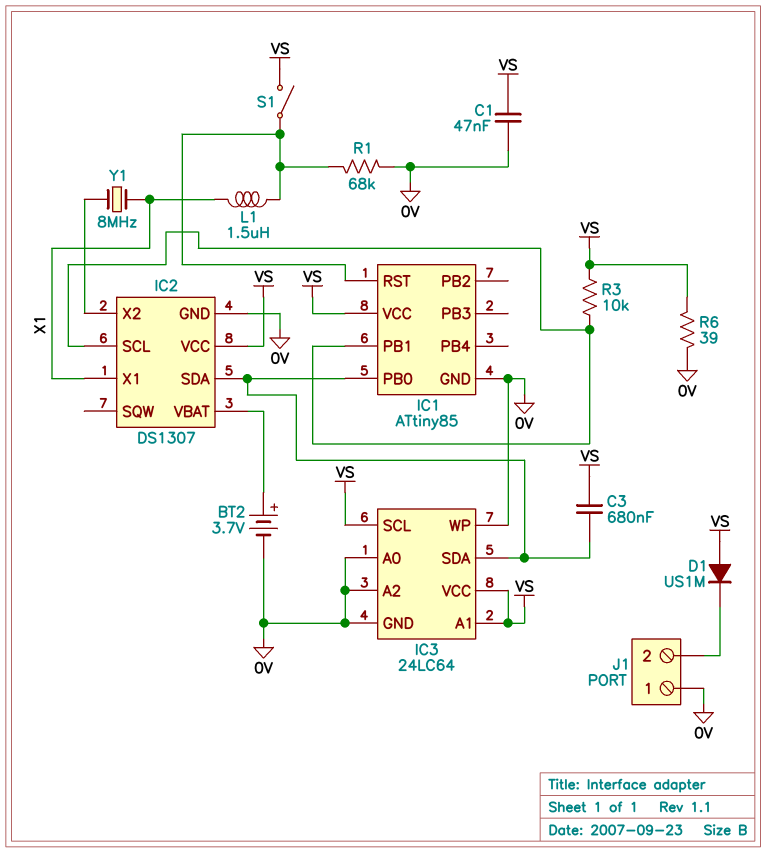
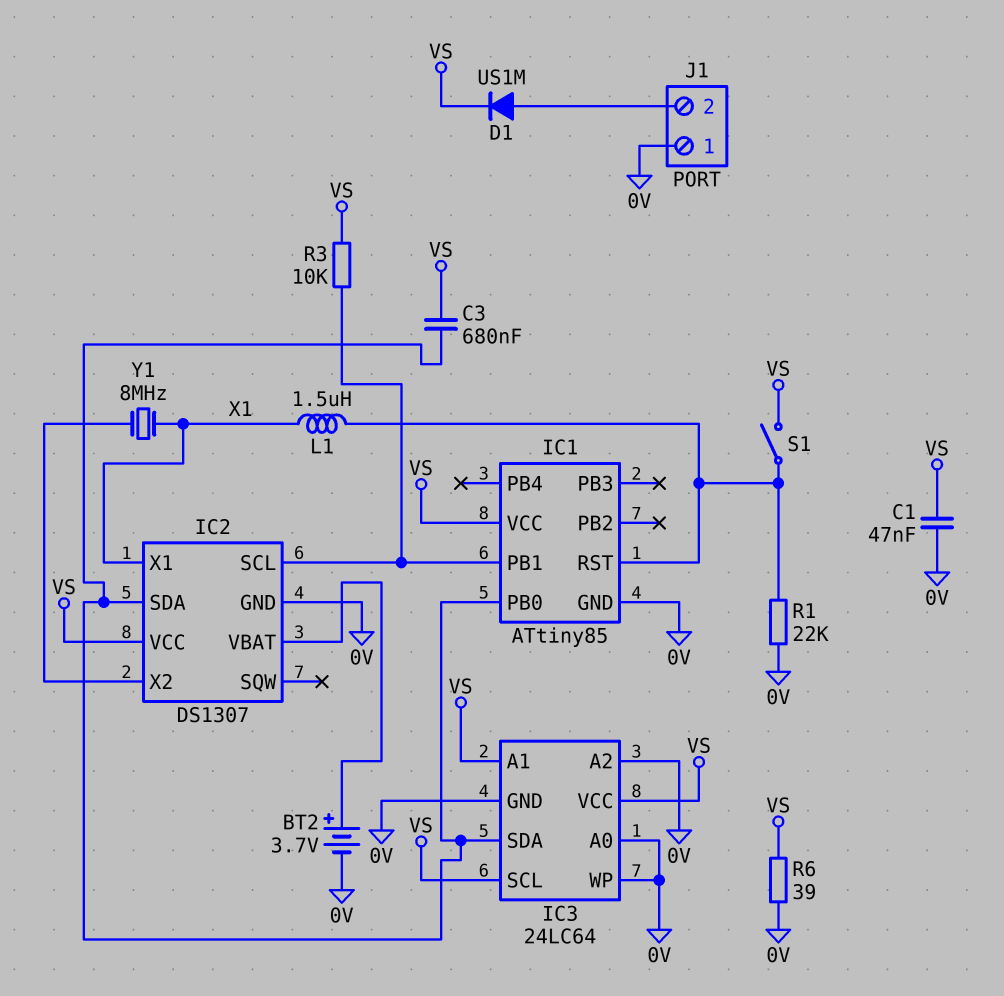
D1: diode US1M (A VS, K J1/2) -> diode US1M (A J1/2, K VS)
R1: 68k (0V, IC1/RST) -> 22k (0V, IC1/RST)

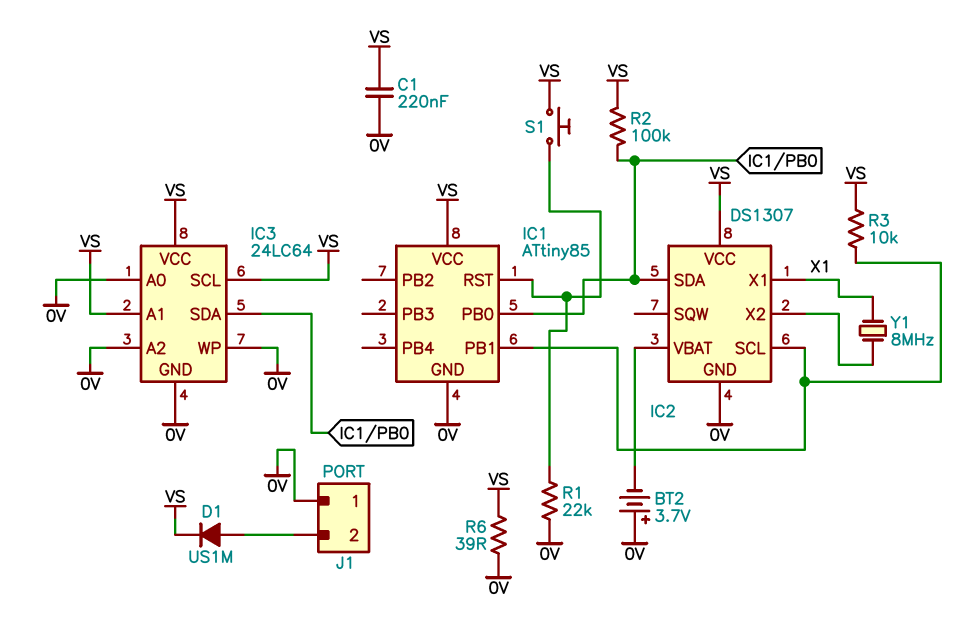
BT2: 3.7V (plus IC2/VBAT, minus 0V) -> 3.7V (plus 0V, minus IC2/VBAT)
C1: 47nF (0V, VS) -> 220nF (0V, VS)
C3: 680nF (IC1/PB0, VS) -> none
L1: 1.5uH (IC1/RST, X1) -> none
R2: none -> 100k (IC1/PB0, VS)
S1: switch (IC1/RST, VS) -> button (IC1/RST, VS)

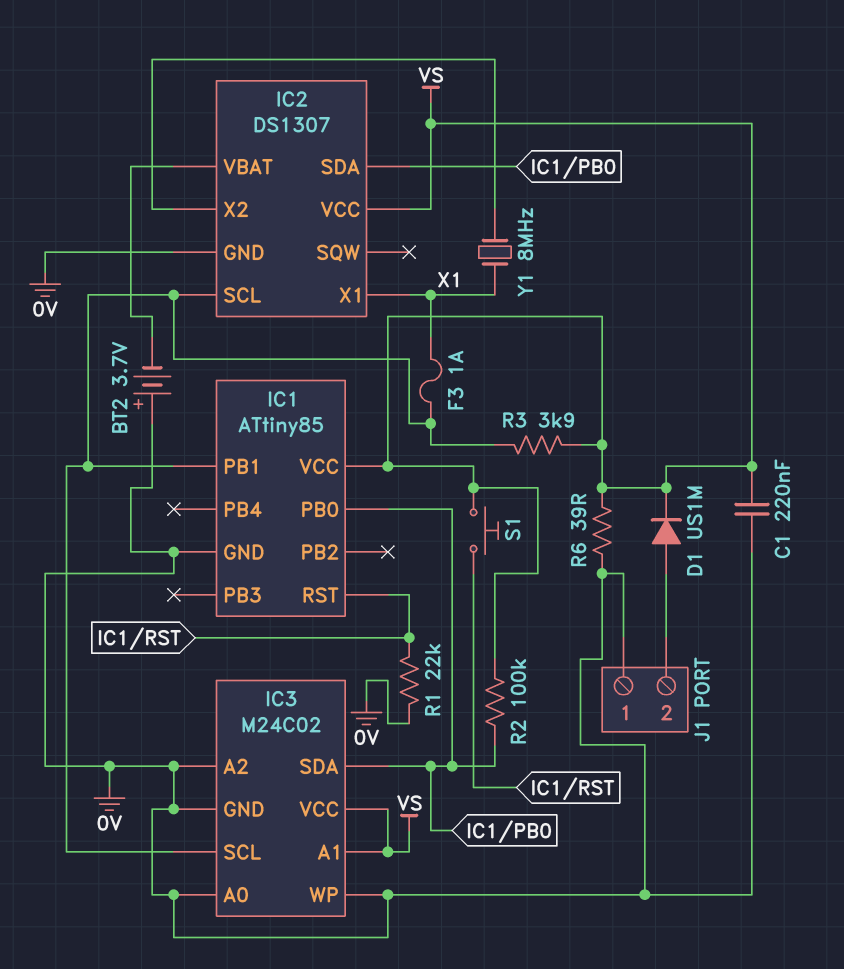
F3: none -> 1A (IC1/PB1, X1)
IC3: 24LC64 -> M24C02
IC3 pin SCL: VS -> IC1/PB1
R3: 10k (IC1/PB1, VS) -> 3.9k (IC1/PB1, VS)

